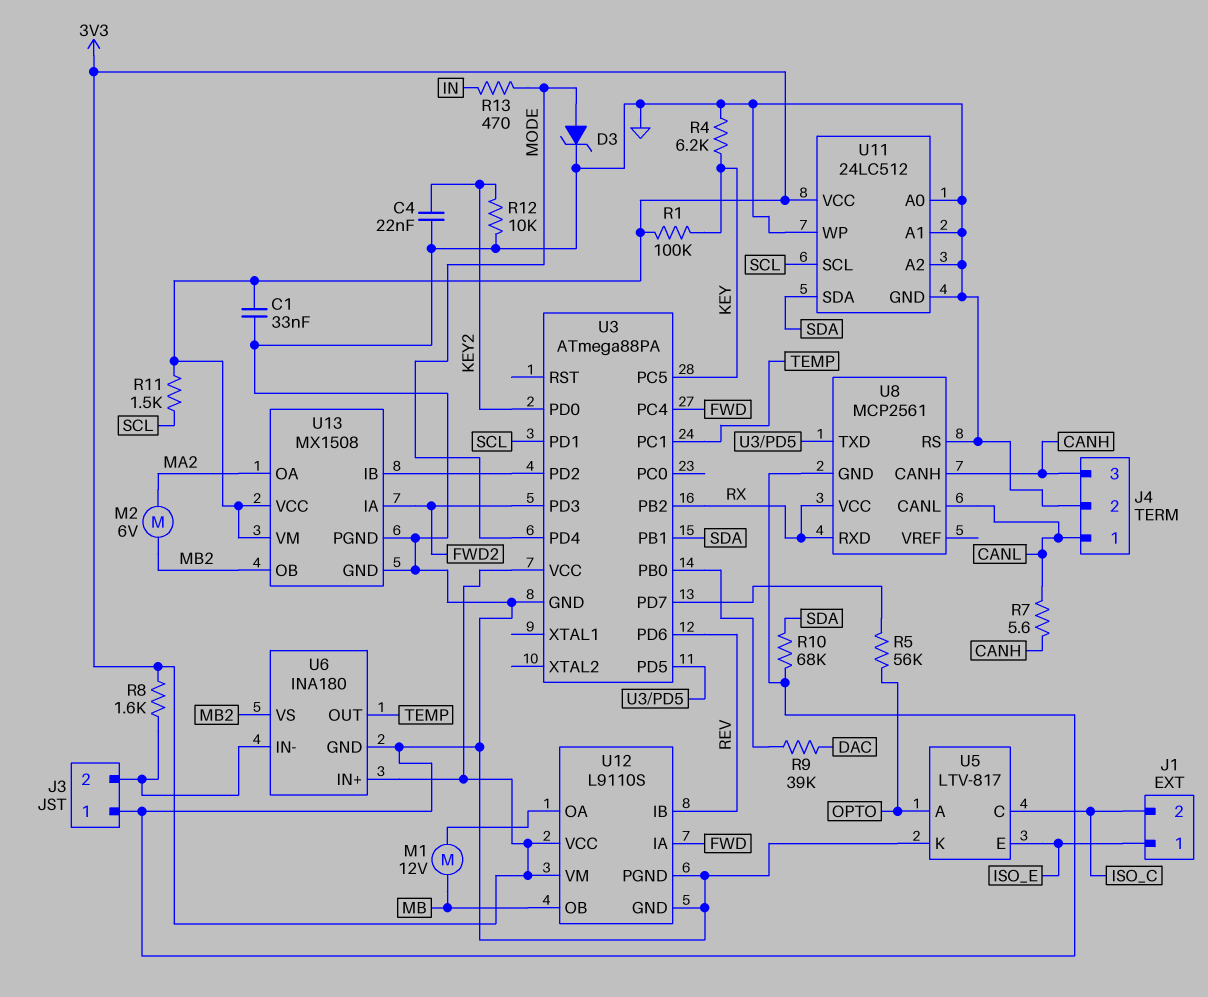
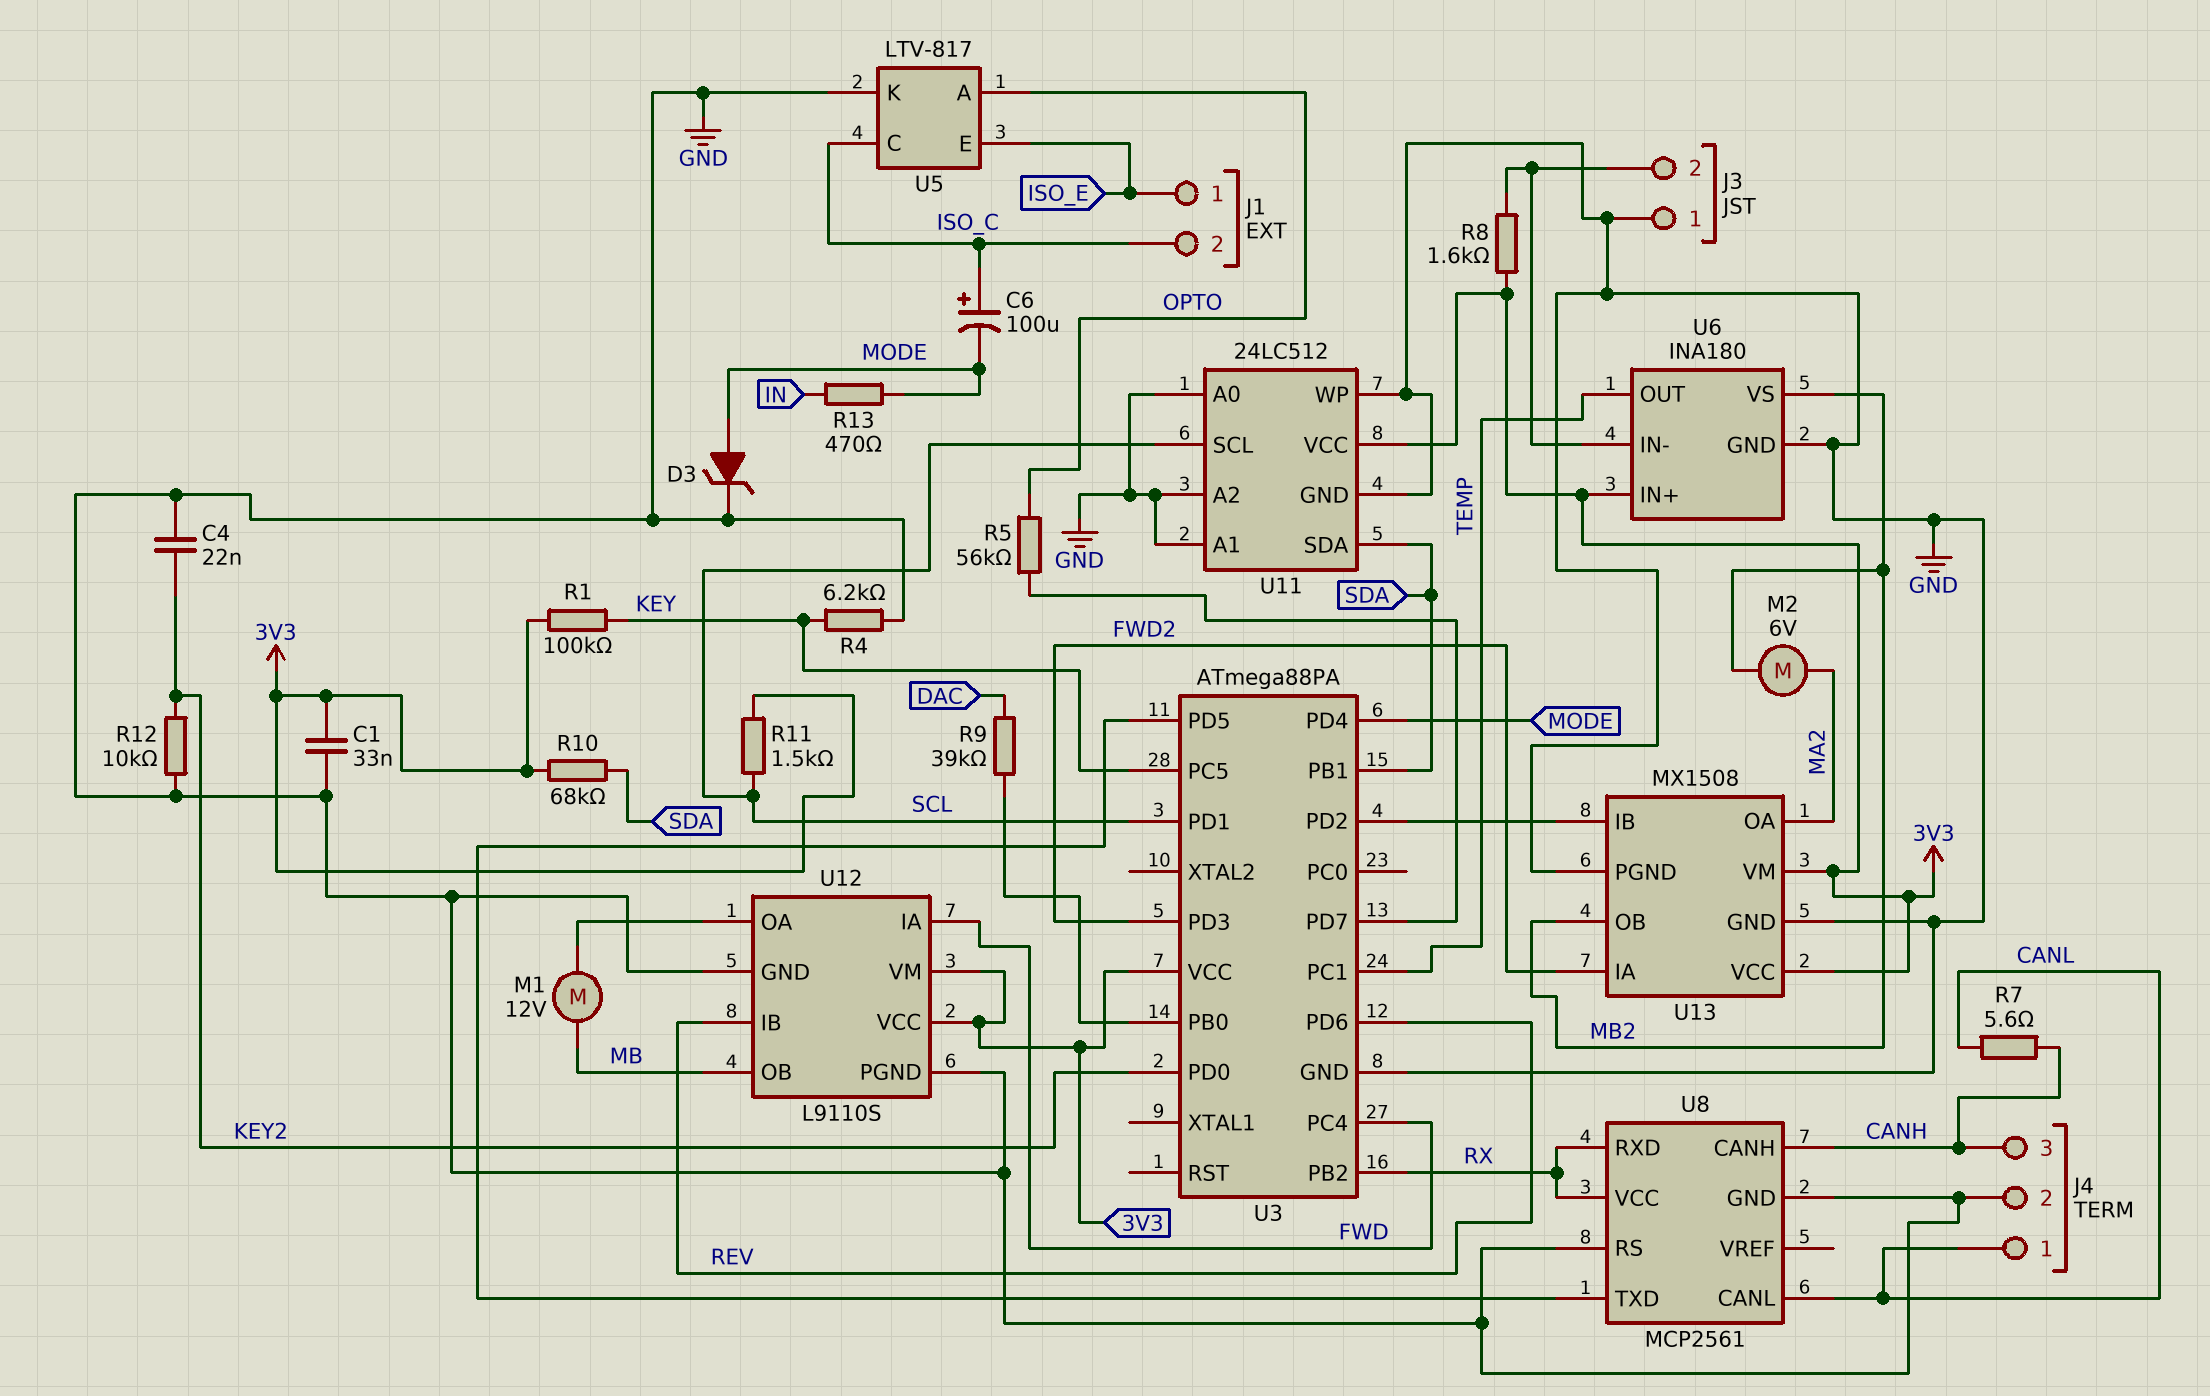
C6: none -> 100uF (plus ISO_C, minus MODE)
R10: 68k (GND, SDA) -> 68k (3V3, SDA)

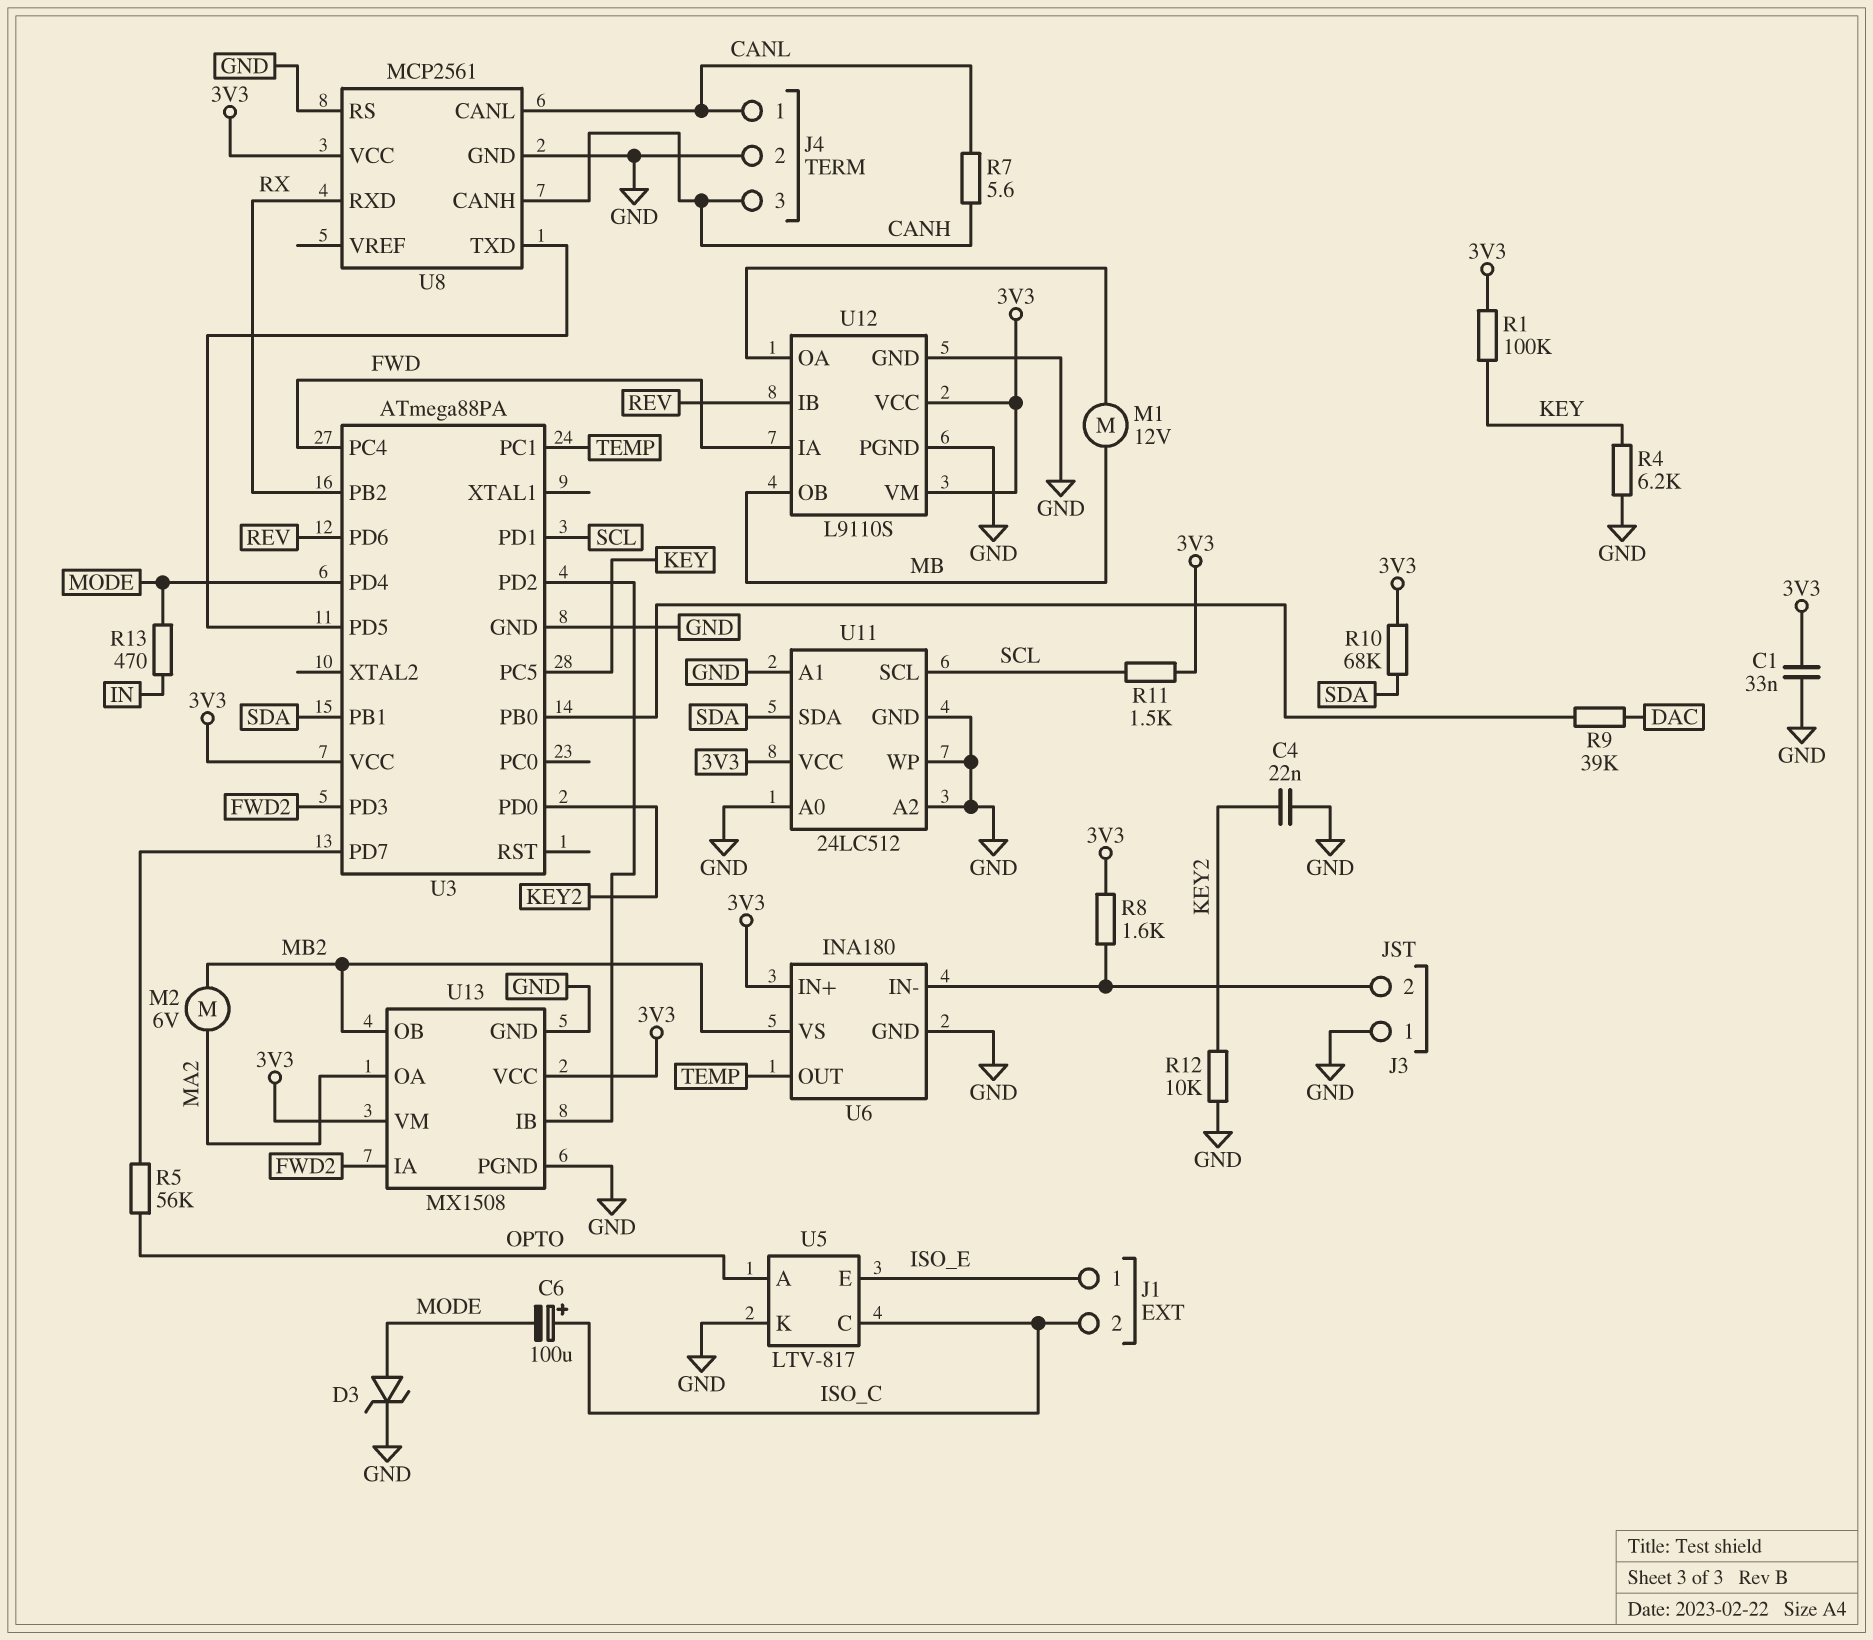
U8 pin VCC: RX -> 3V3

